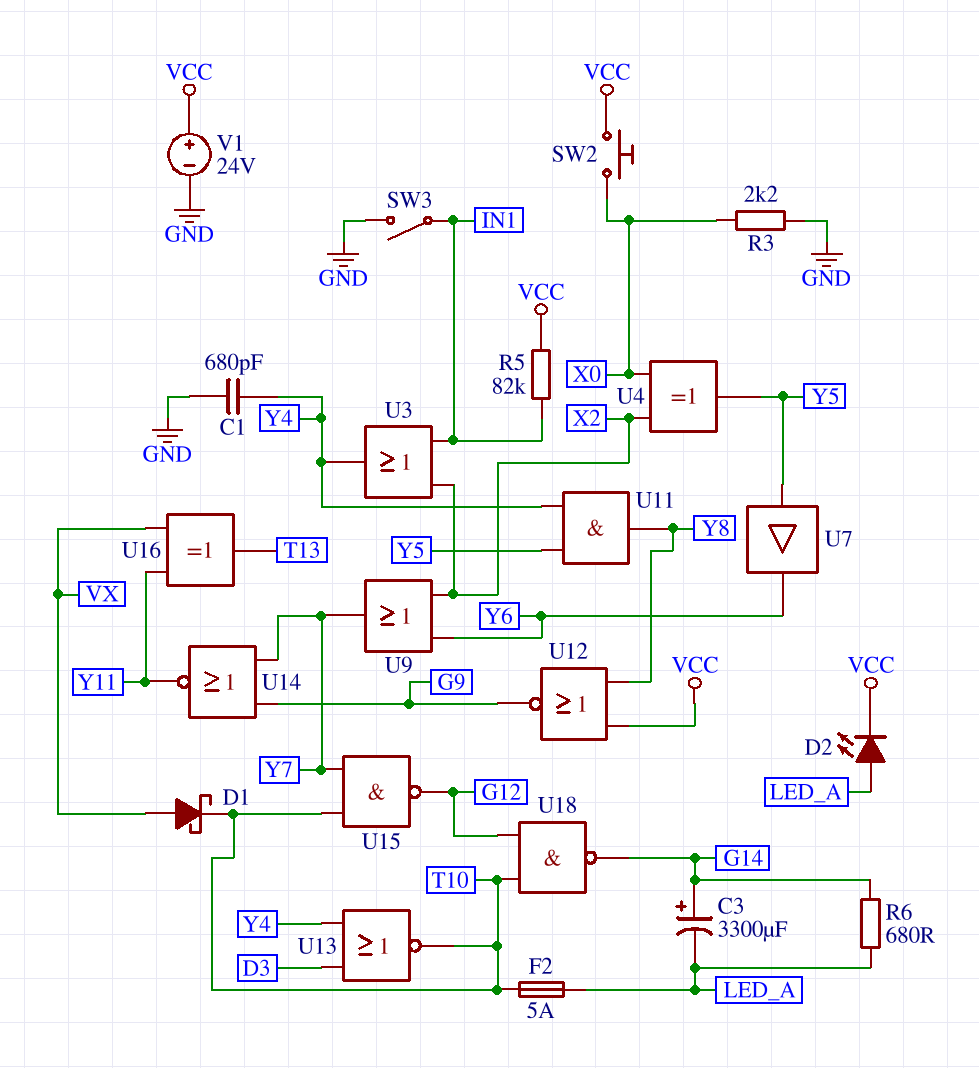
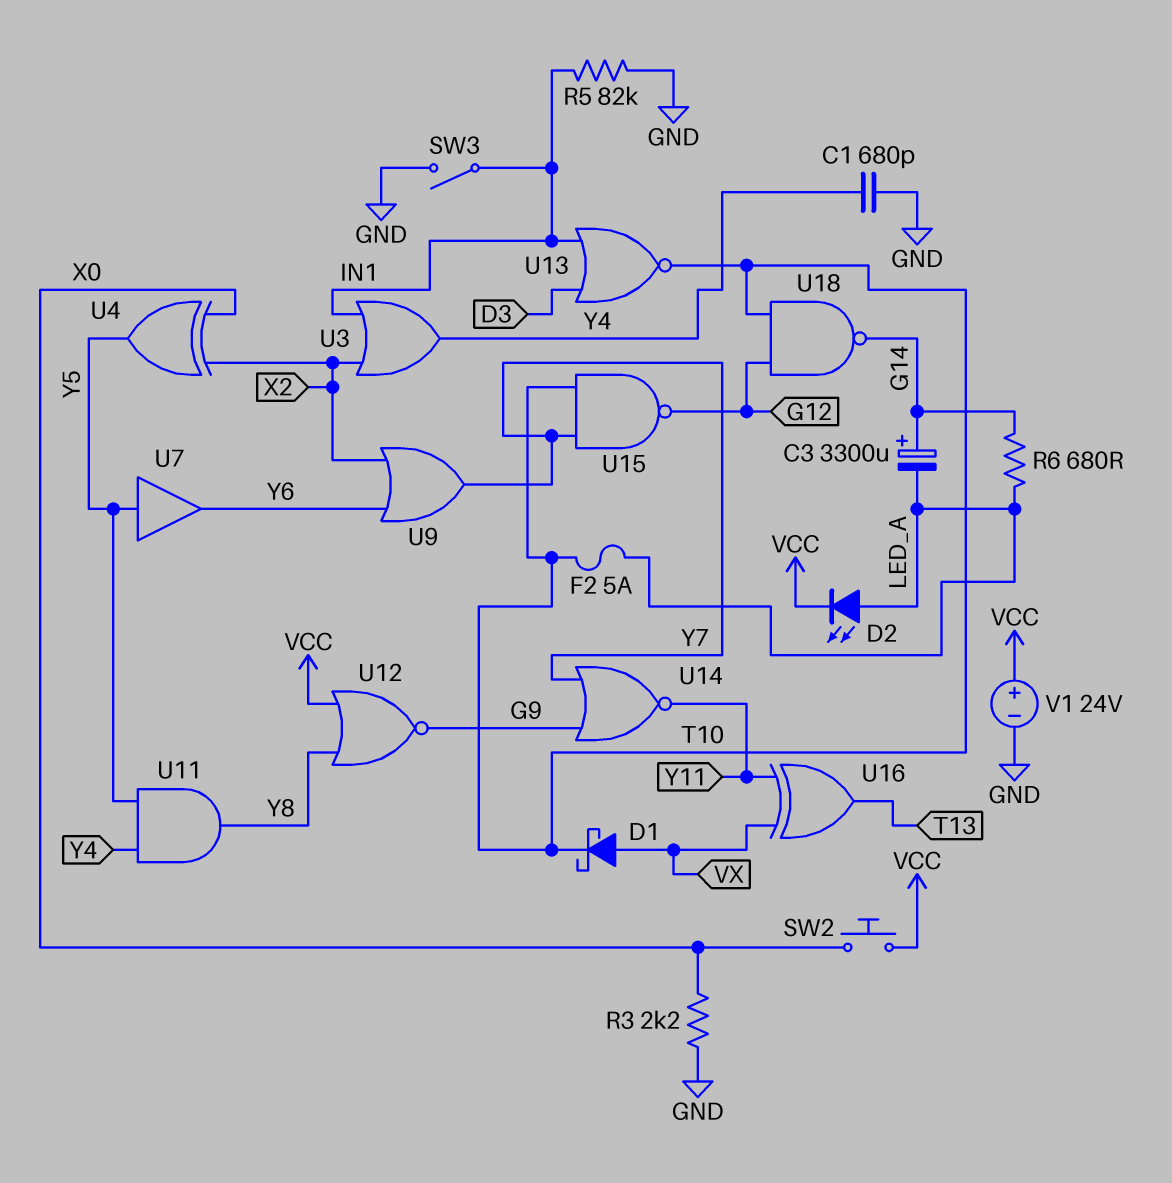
R5: 82k (IN1, VCC) -> 82k (GND, IN1)
U13: NOR (in D3, in Y4, out T10) -> NOR (in D3, in IN1, out T10)

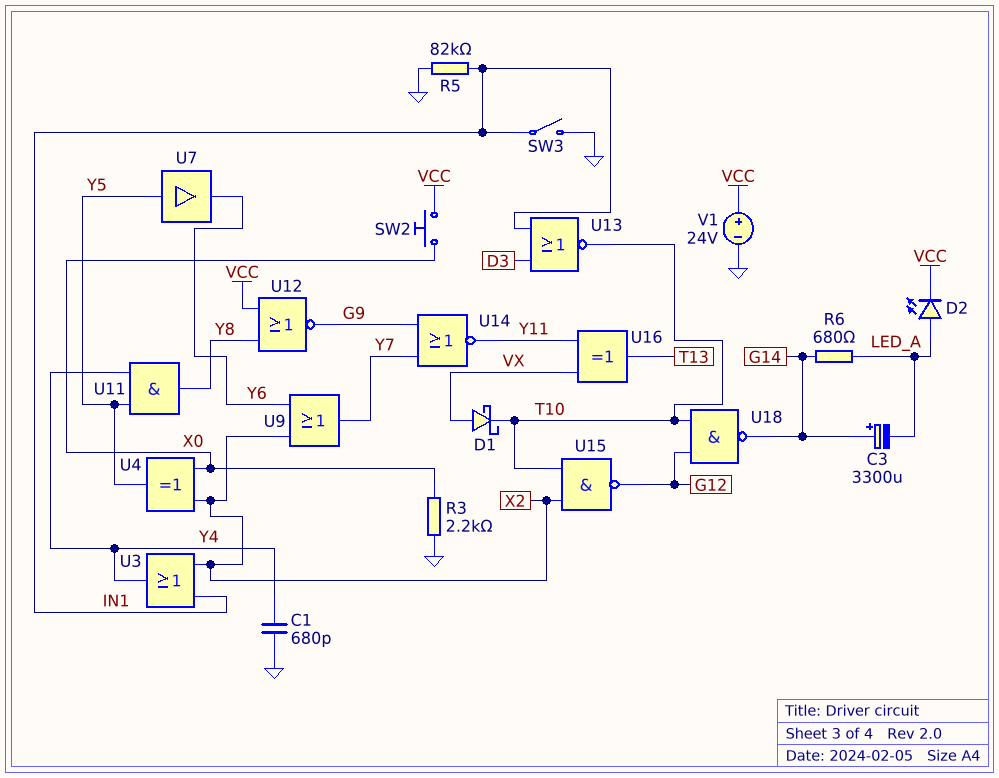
F2: 5A (LED_A, T10) -> none
U15: NAND (in T10, in Y7, out G12) -> NAND (in T10, in X2, out G12)

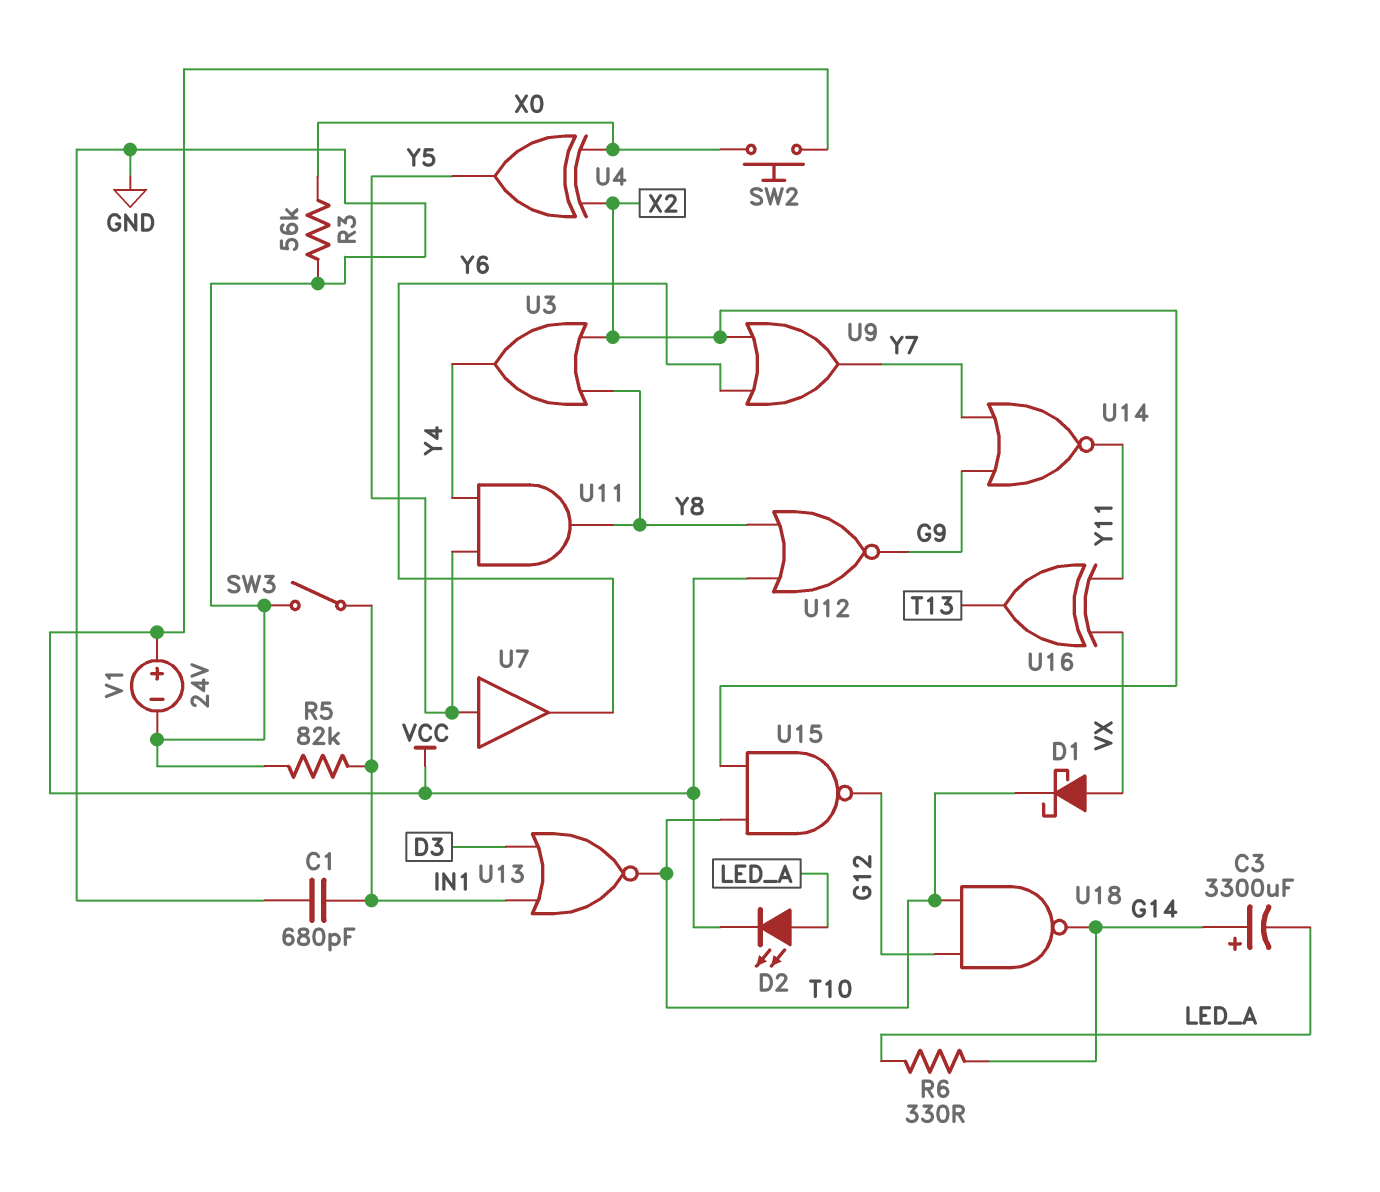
C1: 680pF (GND, Y4) -> 680pF (GND, IN1)
R3: 2.2k (GND, X0) -> 56k (GND, X0)
R6: 680 (G14, LED_A) -> 330 (G14, LED_A)
U3: OR (in IN1, in X2, out Y4) -> OR (in X2, in Y8, out Y4)

